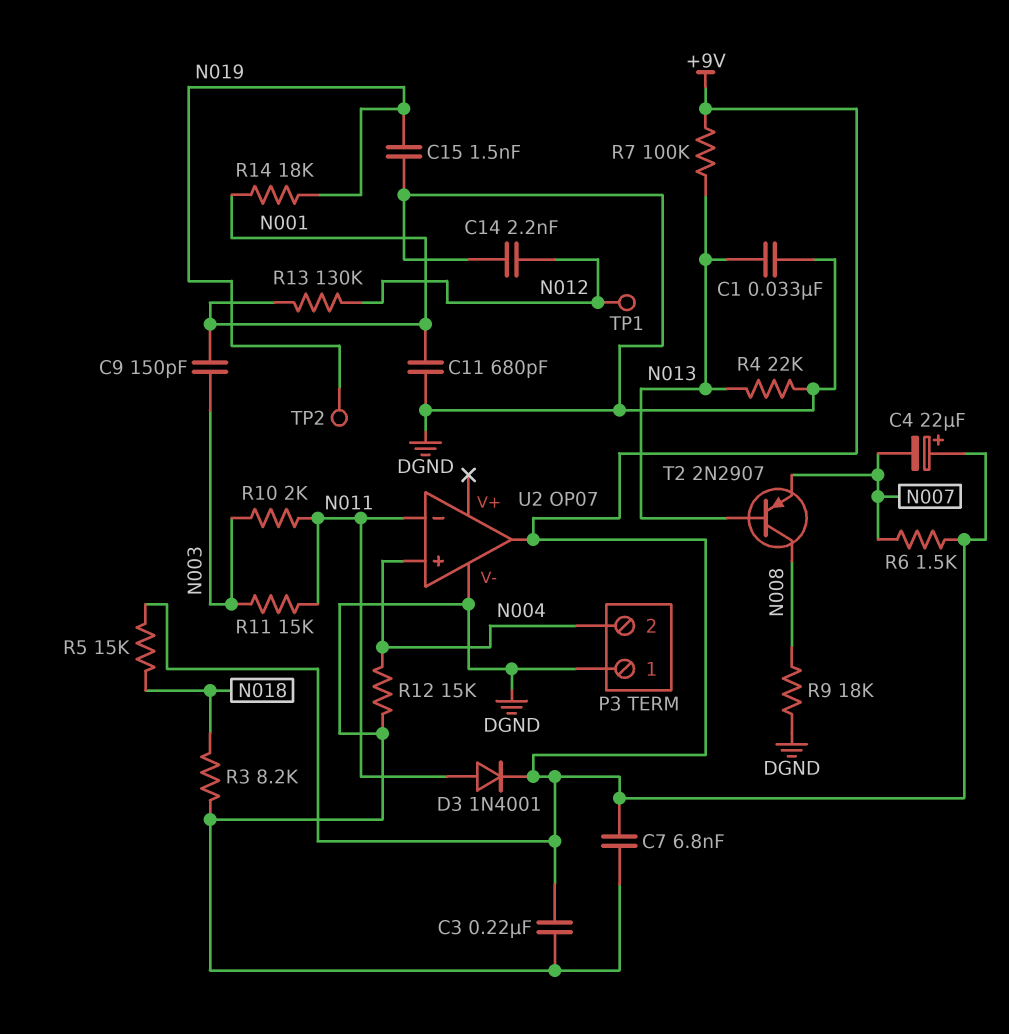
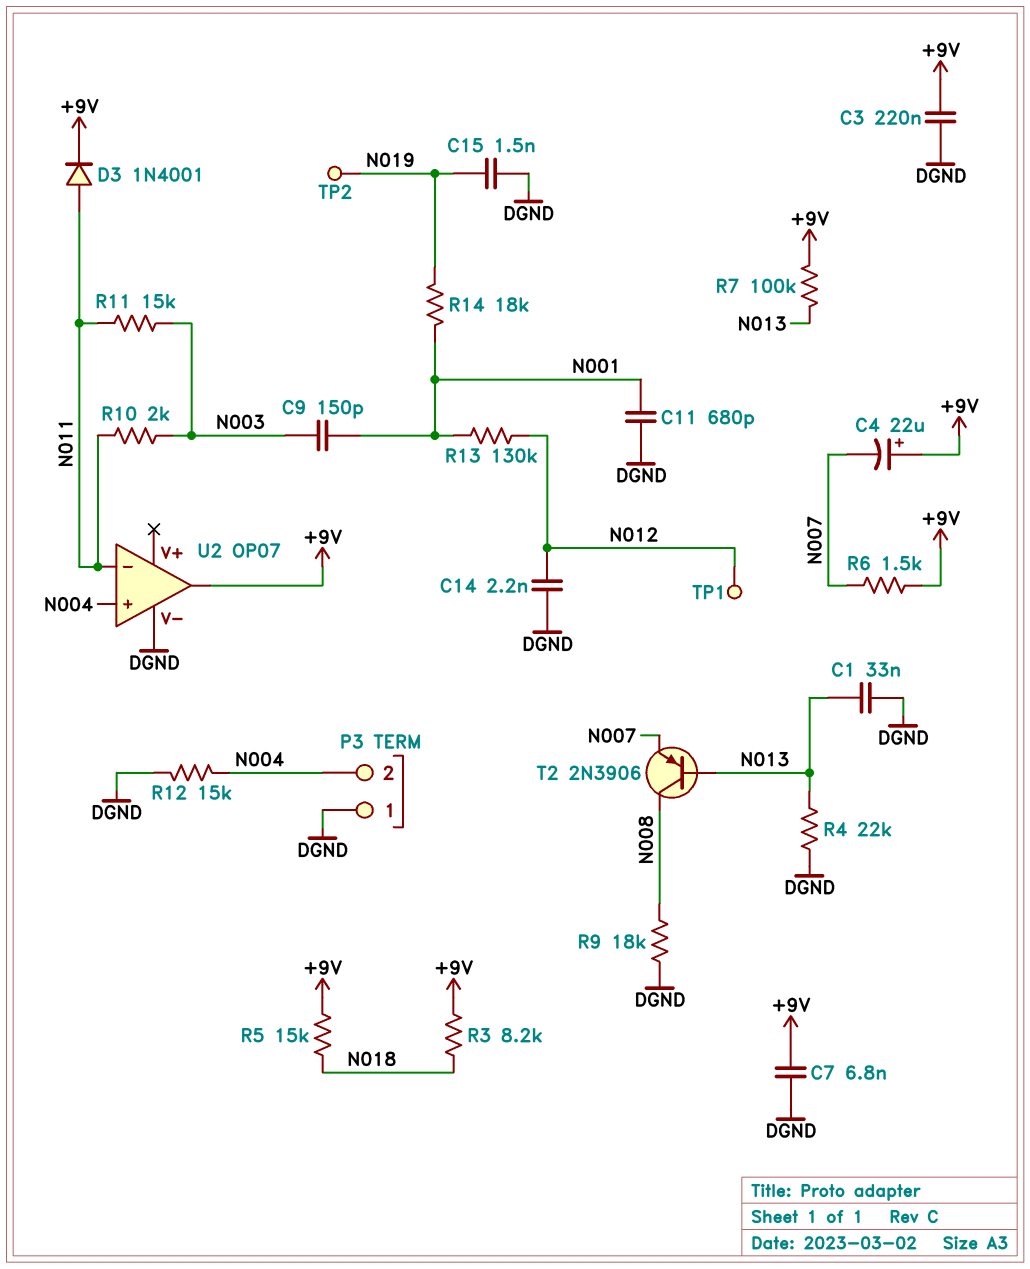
R3: 8.2k (DGND, N018) -> 8.2k (+9V, N018)
T2: PNP 2N2907 (B N013, C N008, E N007) -> PNP 2N3906 (B N013, C N008, E N007)

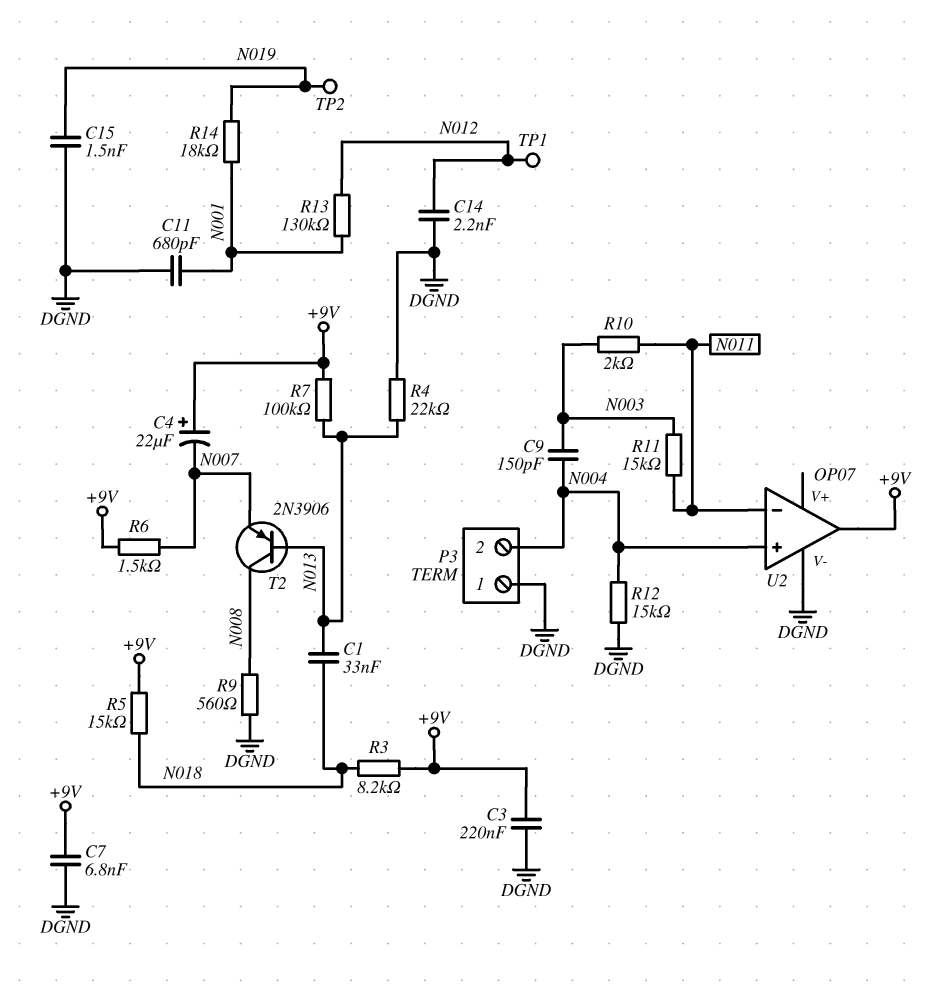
C1: 33nF (DGND, N013) -> 33nF (N013, N018)
C9: 150pF (N001, N003) -> 150pF (N003, N004)
D3: diode 1N4001 (A N011, K +9V) -> none
R9: 18k (DGND, N008) -> 560 (DGND, N008)

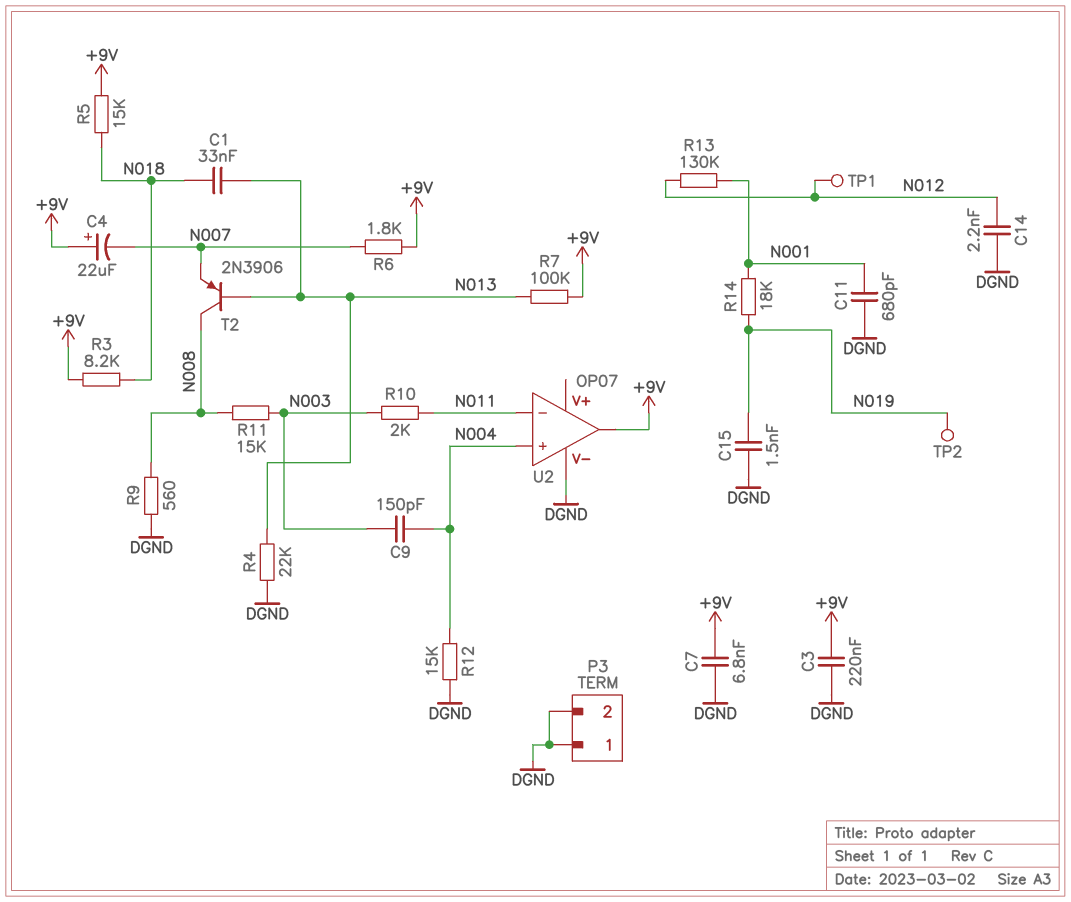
P3 pin 2: N004 -> DGND
R6: 1.5k (+9V, N007) -> 1.8k (+9V, N007)
R11: 15k (N003, N011) -> 15k (N003, N008)

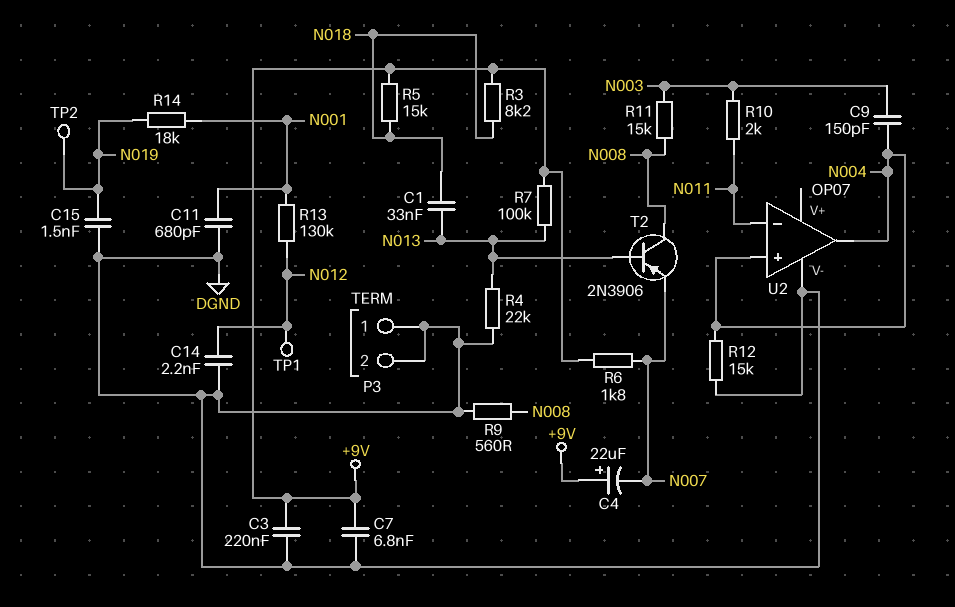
U2 pin out: +9V -> N004

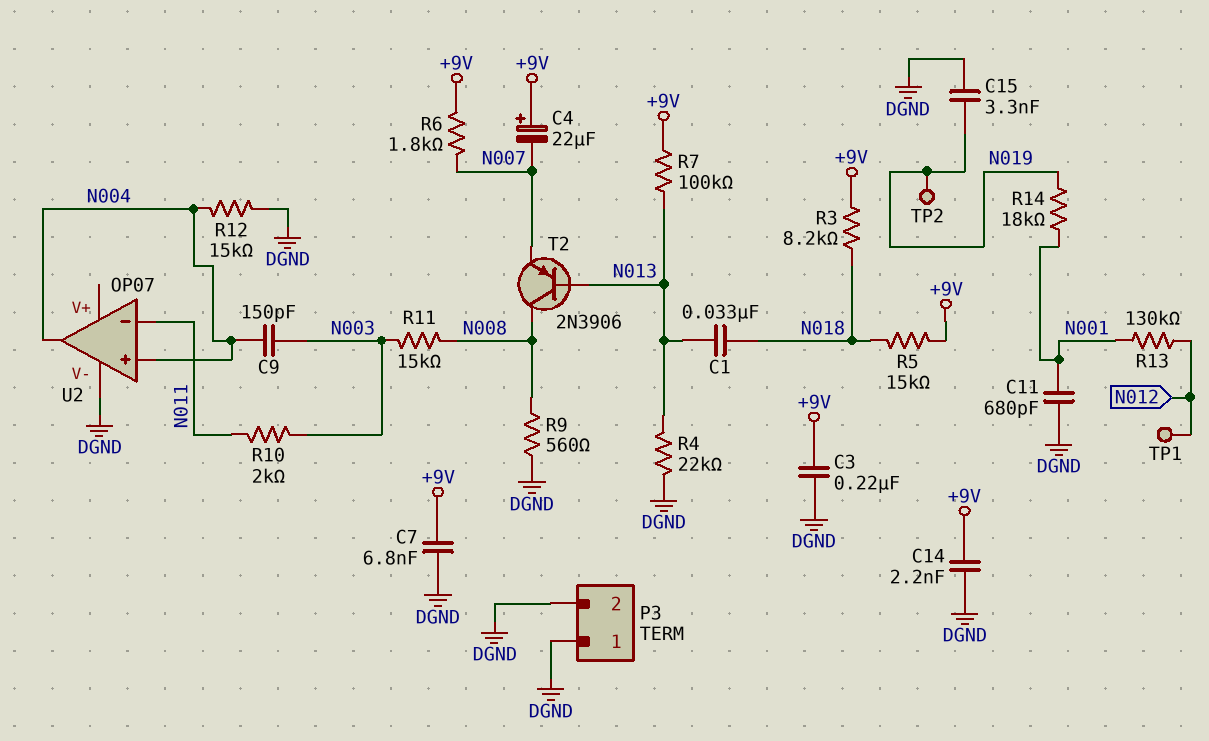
C14: 2.2nF (DGND, N012) -> 2.2nF (+9V, DGND)
C15: 1.5nF (DGND, N019) -> 3.3nF (DGND, N019)

